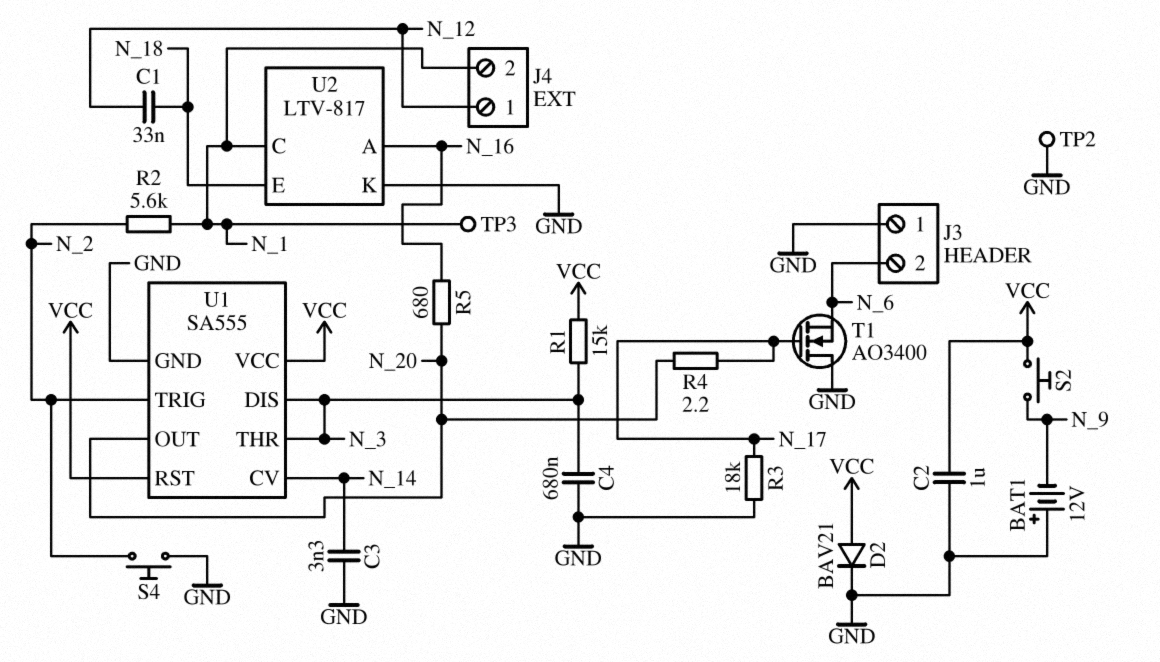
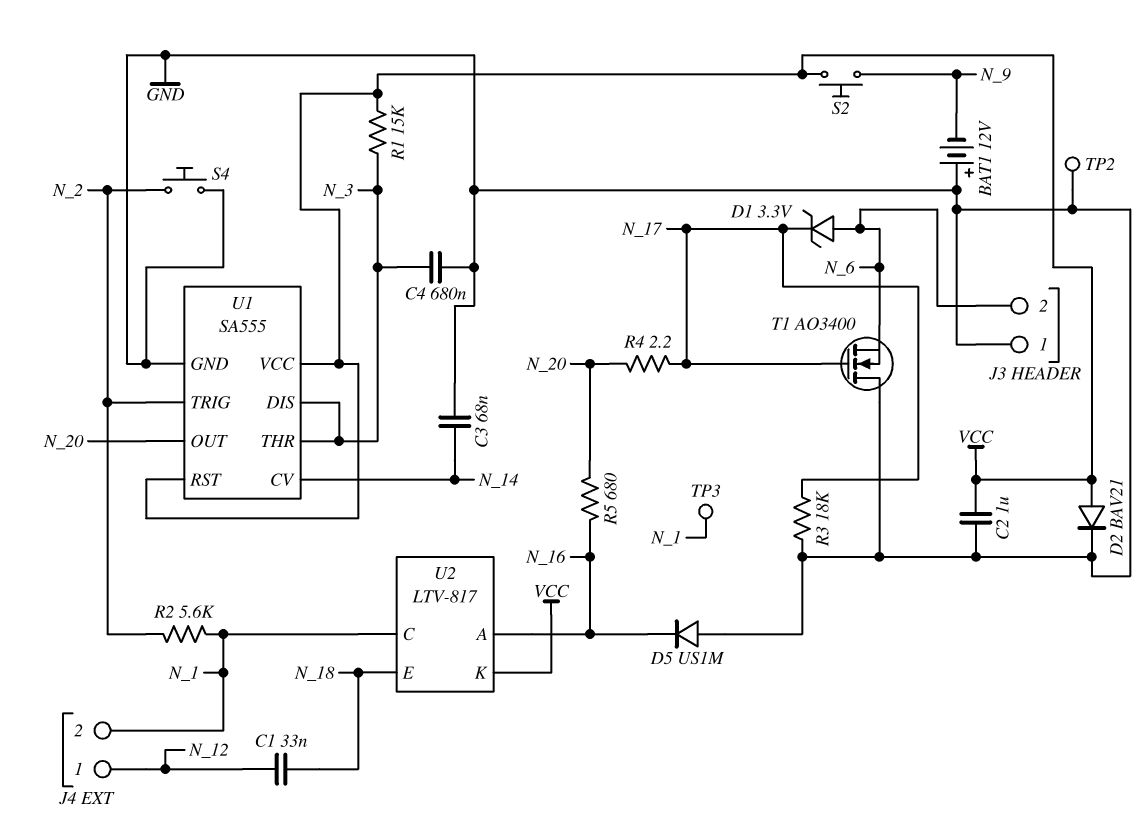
C3: 3.3nF (GND, N_14) -> 68nF (GND, N_14)
D1: none -> zener 3.3V (A N_6, K N_17)
D5: none -> diode US1M (A GND, K N_16)
U2 pin K: GND -> VCC

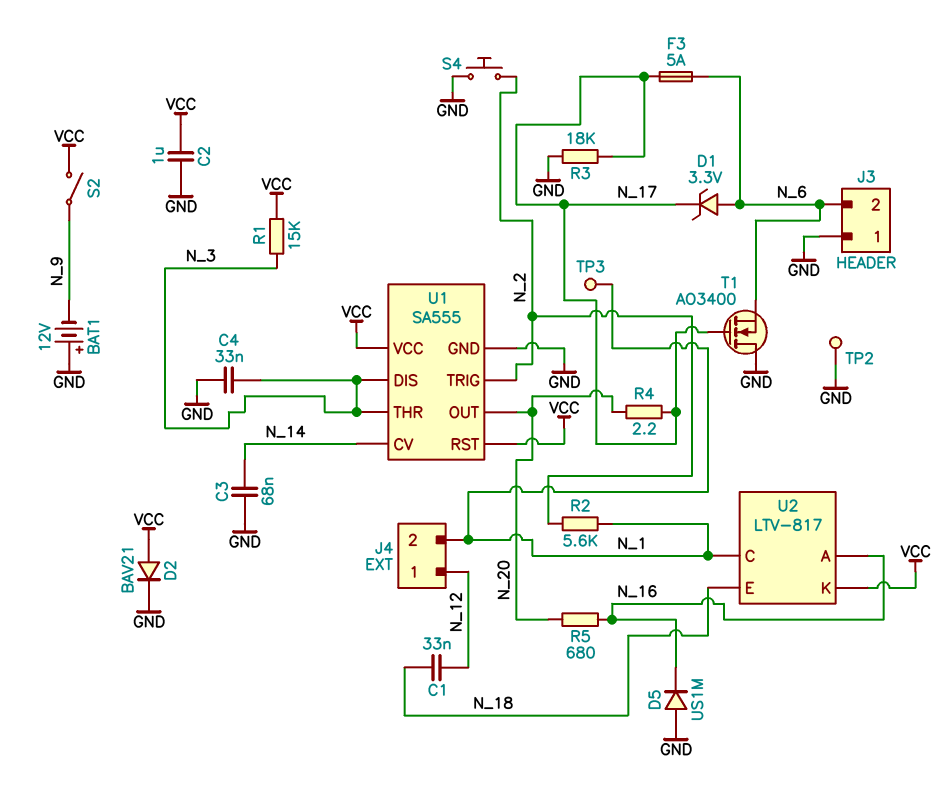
C4: 680nF (GND, N_3) -> 33nF (GND, N_3)
F3: none -> 5A (N_6, N_17)
S2: button (N_9, VCC) -> switch (N_9, VCC)

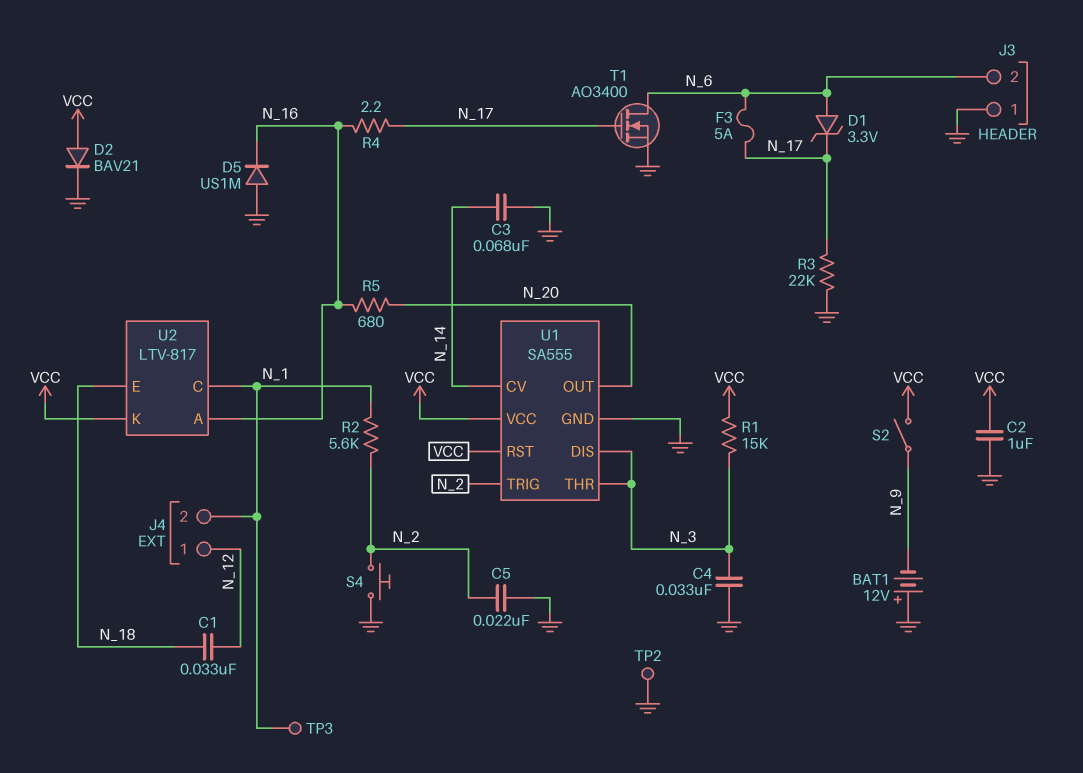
C5: none -> 22nF (GND, N_2)
R3: 18k (GND, N_17) -> 22k (GND, N_17)
R4: 2.2 (N_17, N_20) -> 2.2 (N_16, N_17)
T1: NMOS AO3400 (G N_17, D GND, S N_6) -> NMOS AO3400 (G N_17, D N_6, S GND)

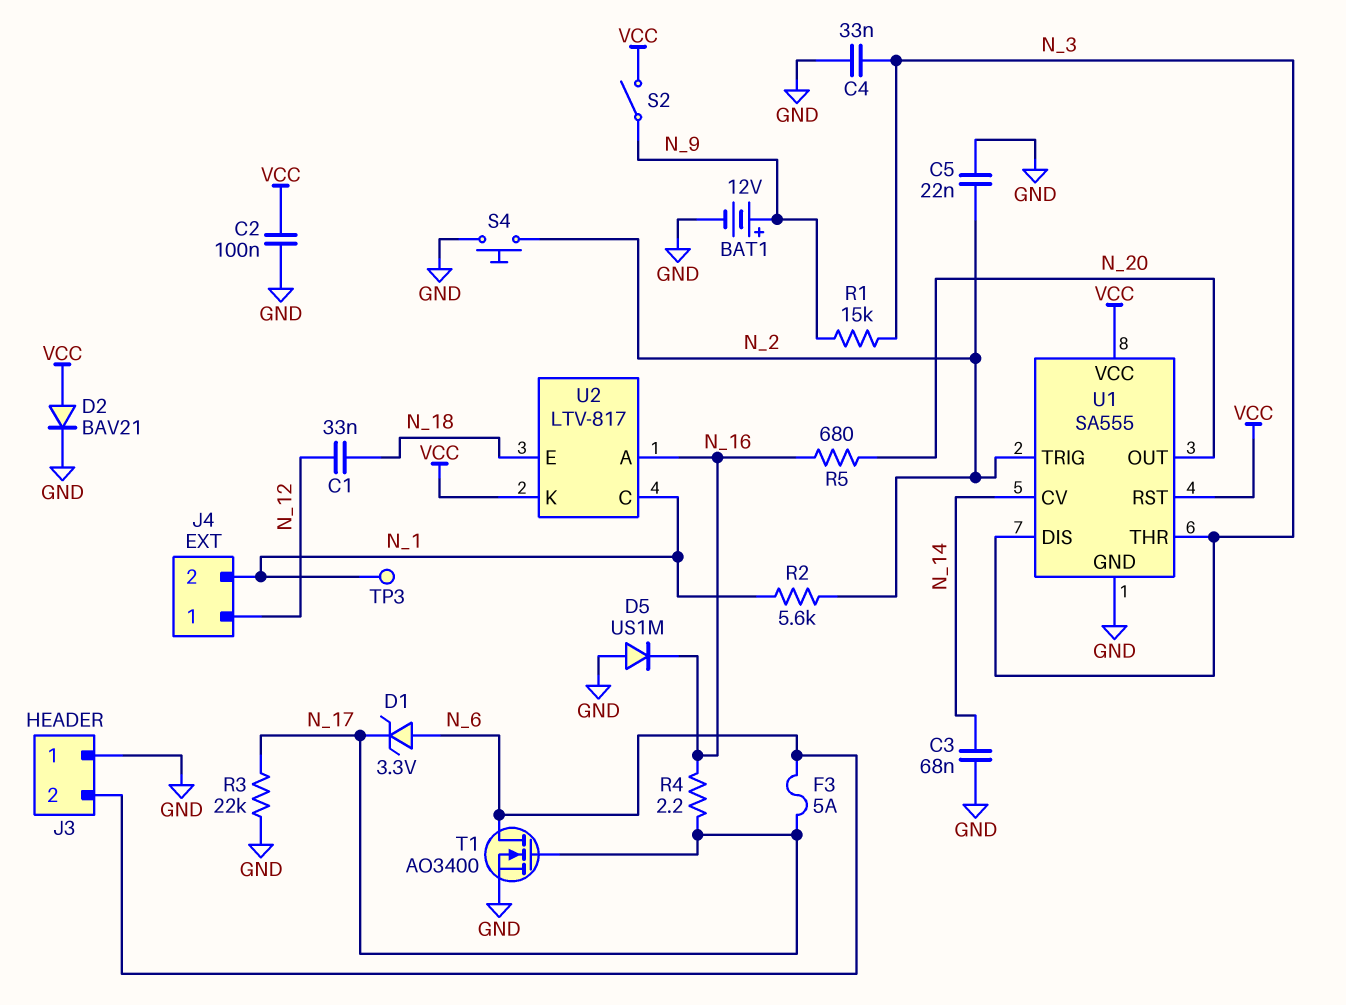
BAT1: 12V (plus GND, minus N_9) -> 12V (plus N_9, minus GND)
C2: 1uF (GND, VCC) -> 100nF (GND, VCC)
R1: 15k (N_3, VCC) -> 15k (N_3, N_9)
TP2: test point (GND) -> none

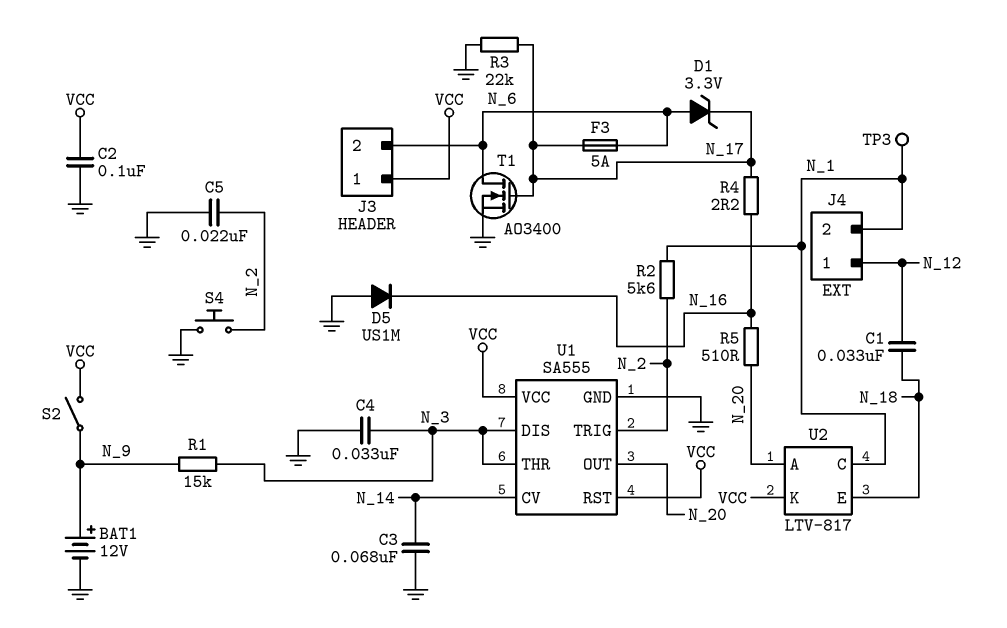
D2: diode BAV21 (A VCC, K GND) -> none
J3 pin 1: GND -> VCC
R5: 680 (N_16, N_20) -> 510 (N_16, N_20)
U2 pin A: N_16 -> N_20

